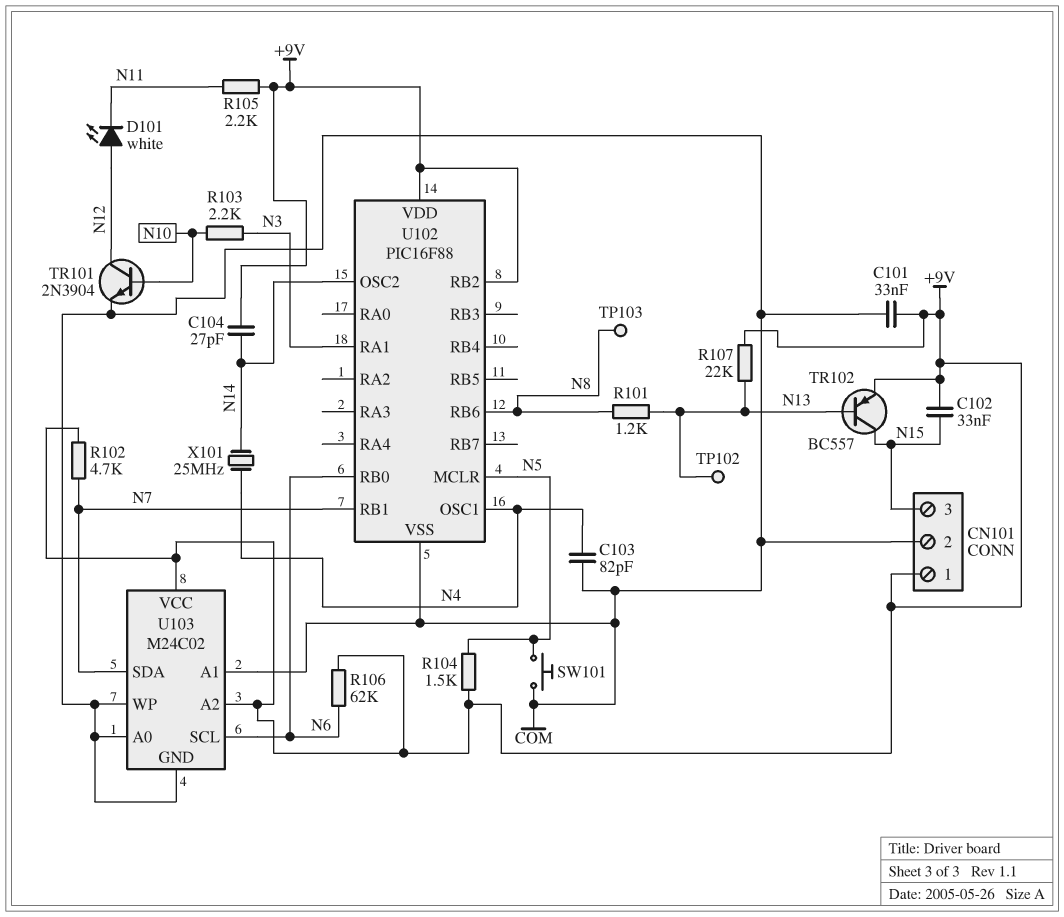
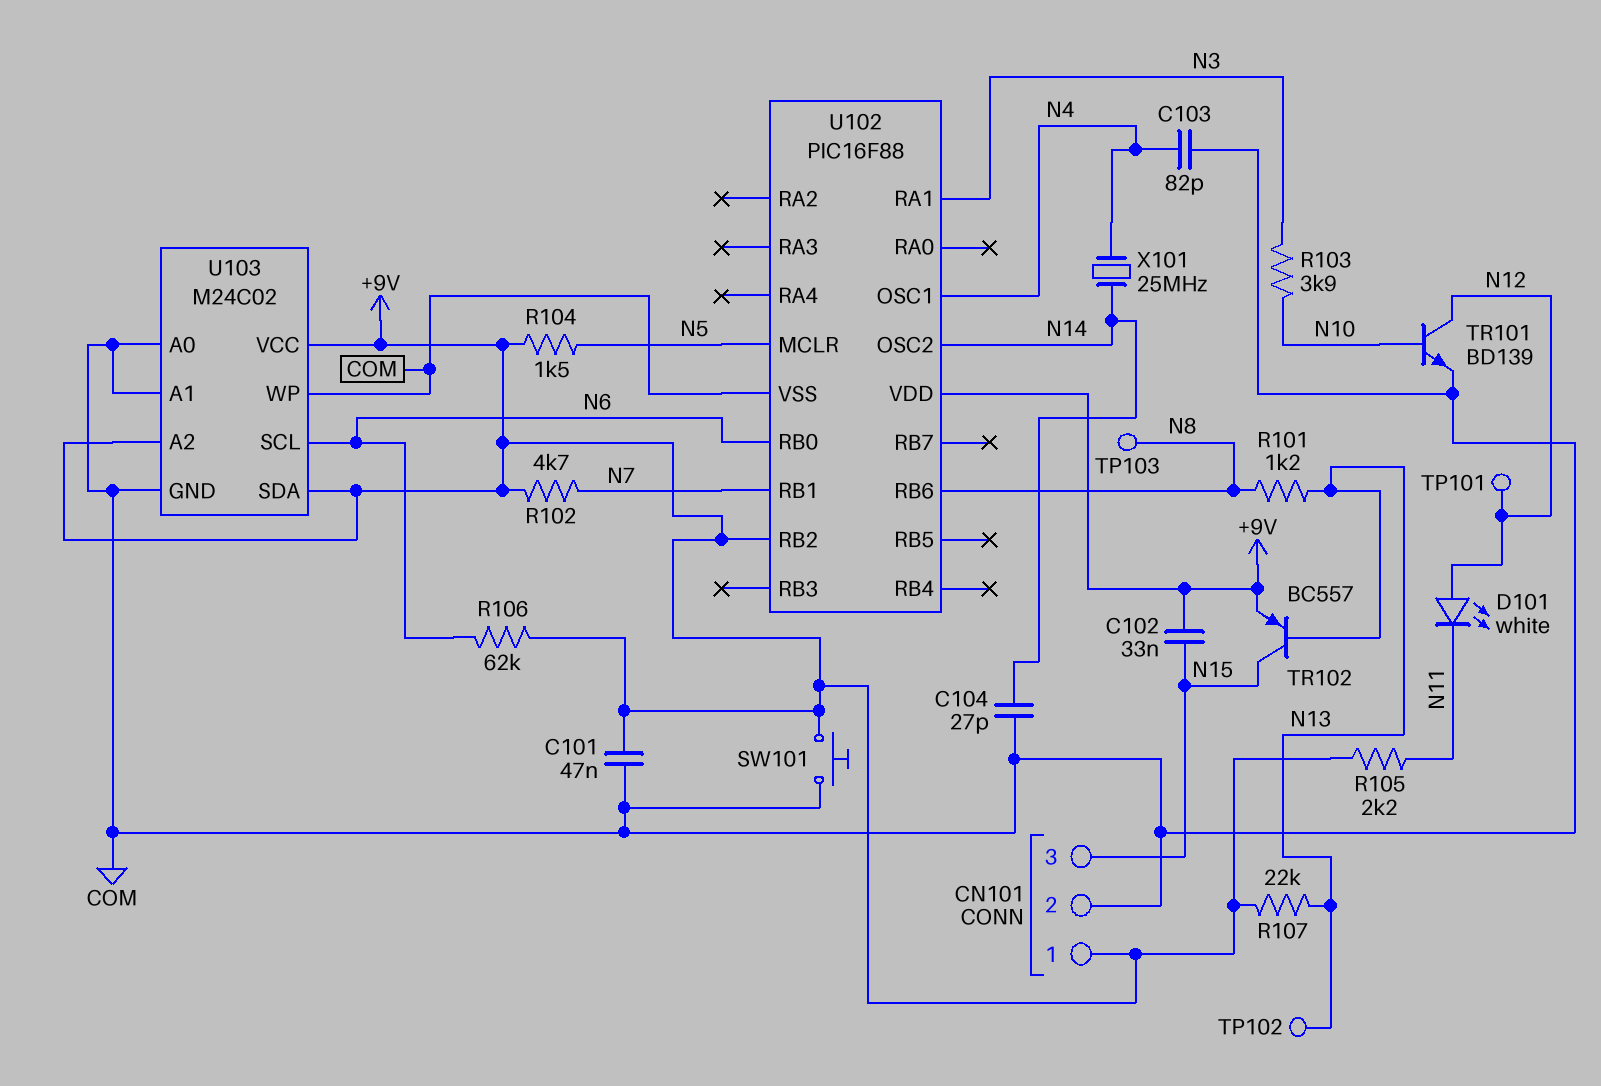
C101: 33nF (+9V, COM) -> 47nF (+9V, COM)
C104: 27pF (+9V, N14) -> 27pF (COM, N14)
R103: 2.2k (N3, N10) -> 3.9k (N3, N10)
SW101: button (COM, N5) -> button (+9V, COM)
TP101: none -> test point (N12)
TR101: NPN 2N3904 (B N10, C N12, E COM) -> NPN BD139 (B N10, C N12, E COM)
U103 pin SDA: N7 -> +9V

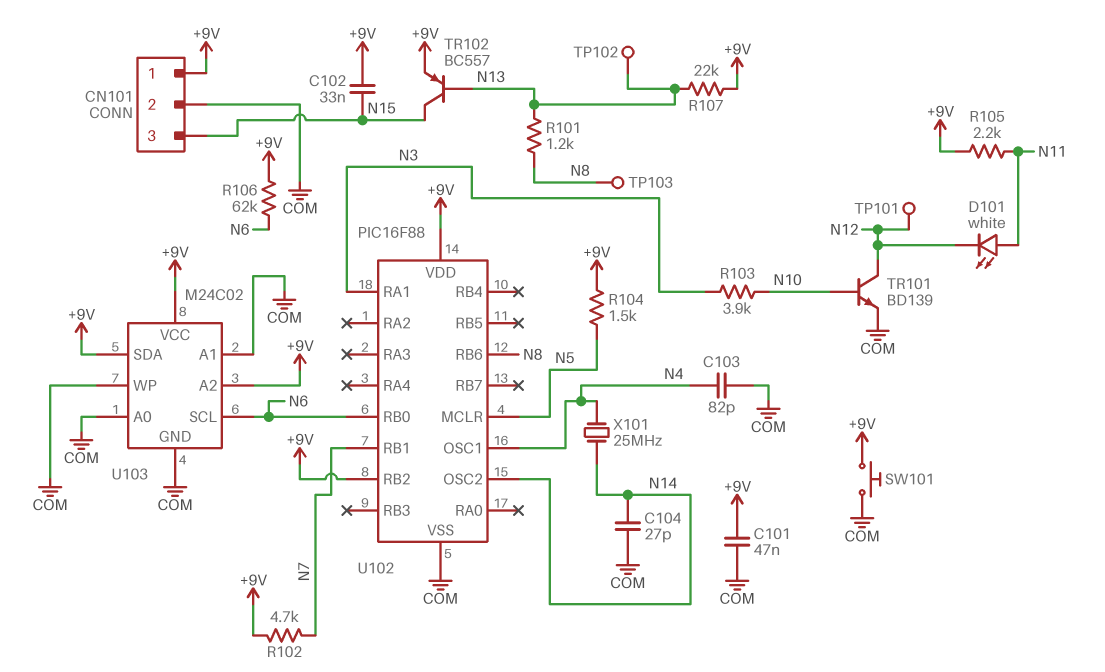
D101: LED white (A N12, K N11) -> LED white (A N11, K N12)

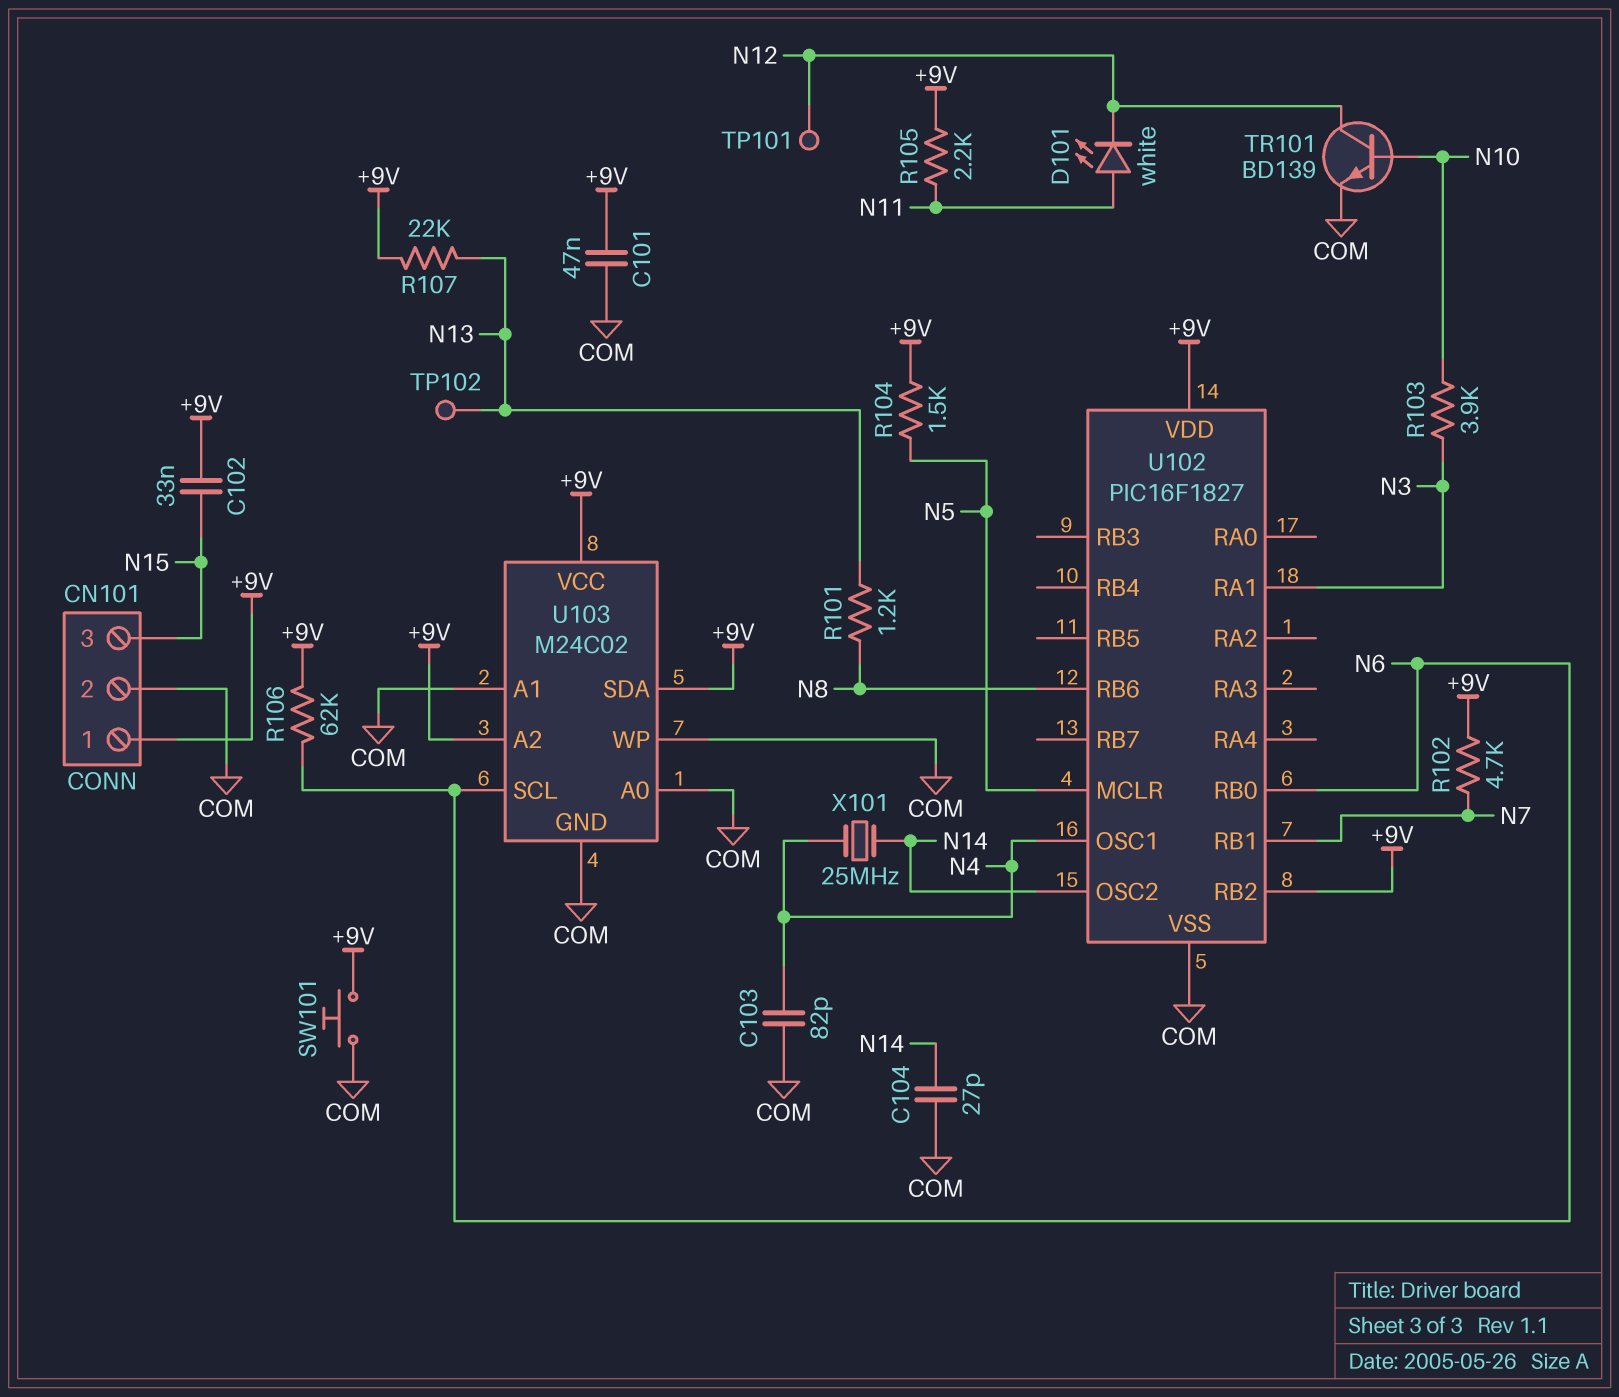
TP103: test point (N8) -> none
TR102: PNP BC557 (B N13, C N15, E +9V) -> none
U102: PIC16F88 -> PIC16F1827

